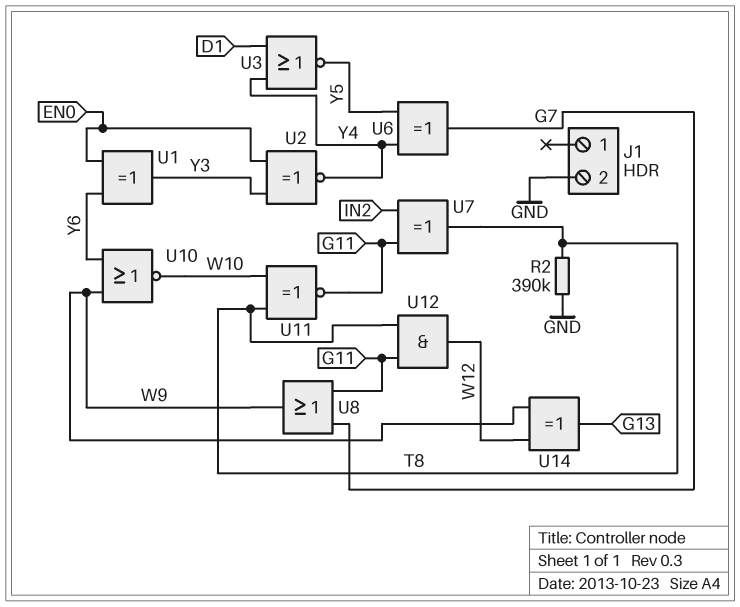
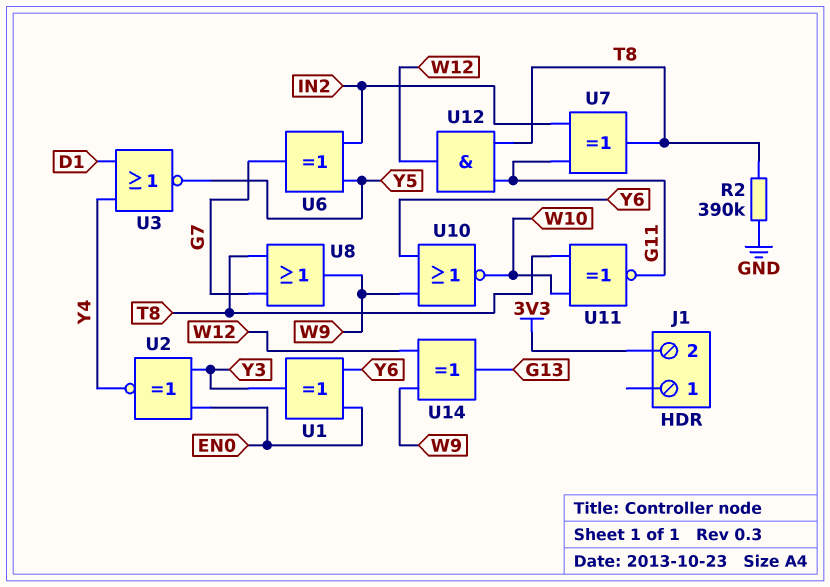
J1 pin 2: GND -> 3V3
U6: XOR (in Y4, in Y5, out G7) -> XOR (in IN2, in Y5, out G7)
U8: OR (in G7, in G11, out W9) -> OR (in G7, in T8, out W9)

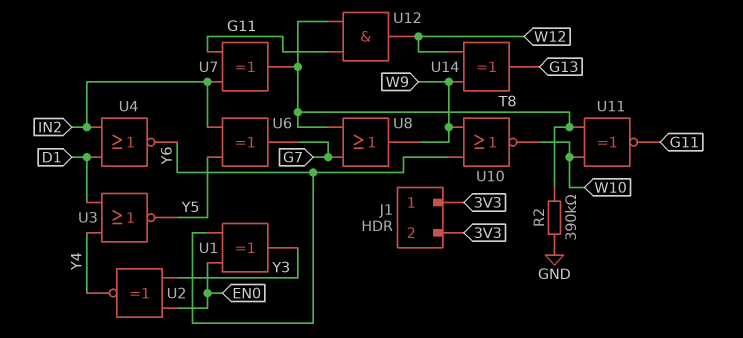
J1 pin 1: none -> 3V3
U4: none -> NOR (in D1, in IN2, out Y6)

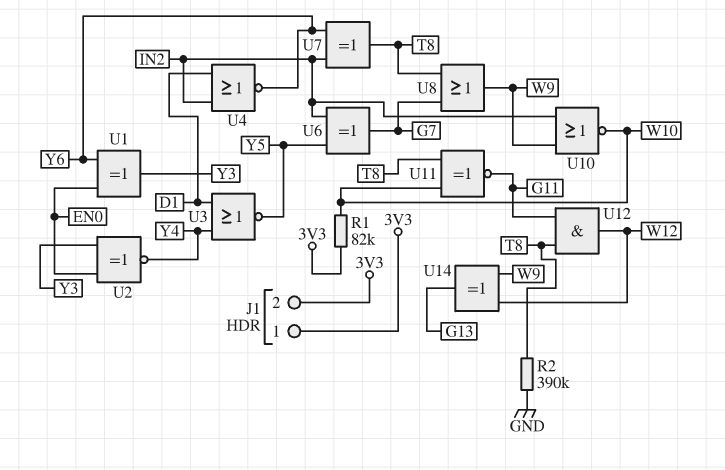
R1: none -> 82k (3V3, W10)
U7: XOR (in G11, in IN2, out T8) -> XOR (in IN2, in Y6, out T8)
U10: NOR (in W9, in Y6, out W10) -> NOR (in IN2, in W9, out W10)

